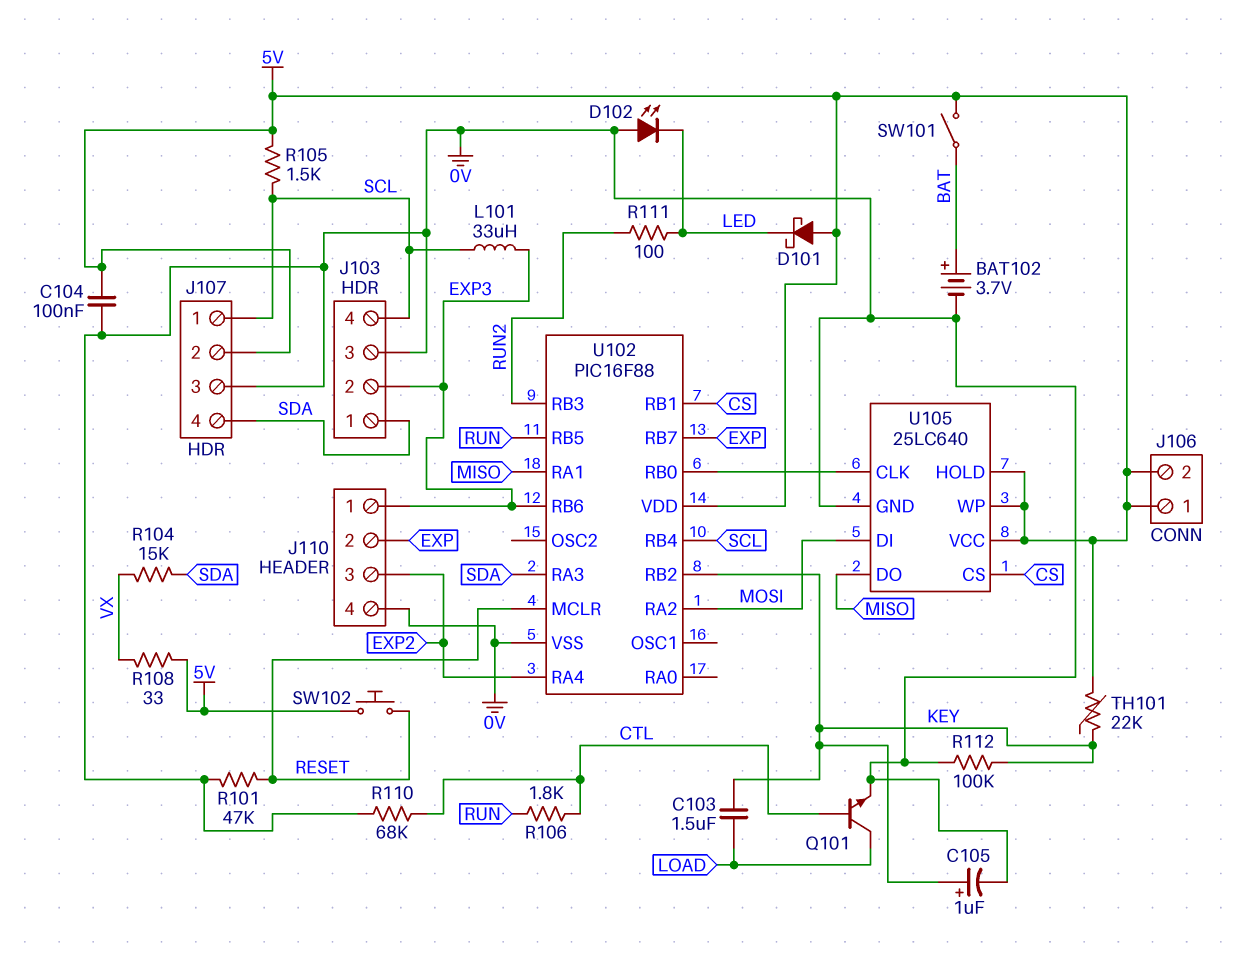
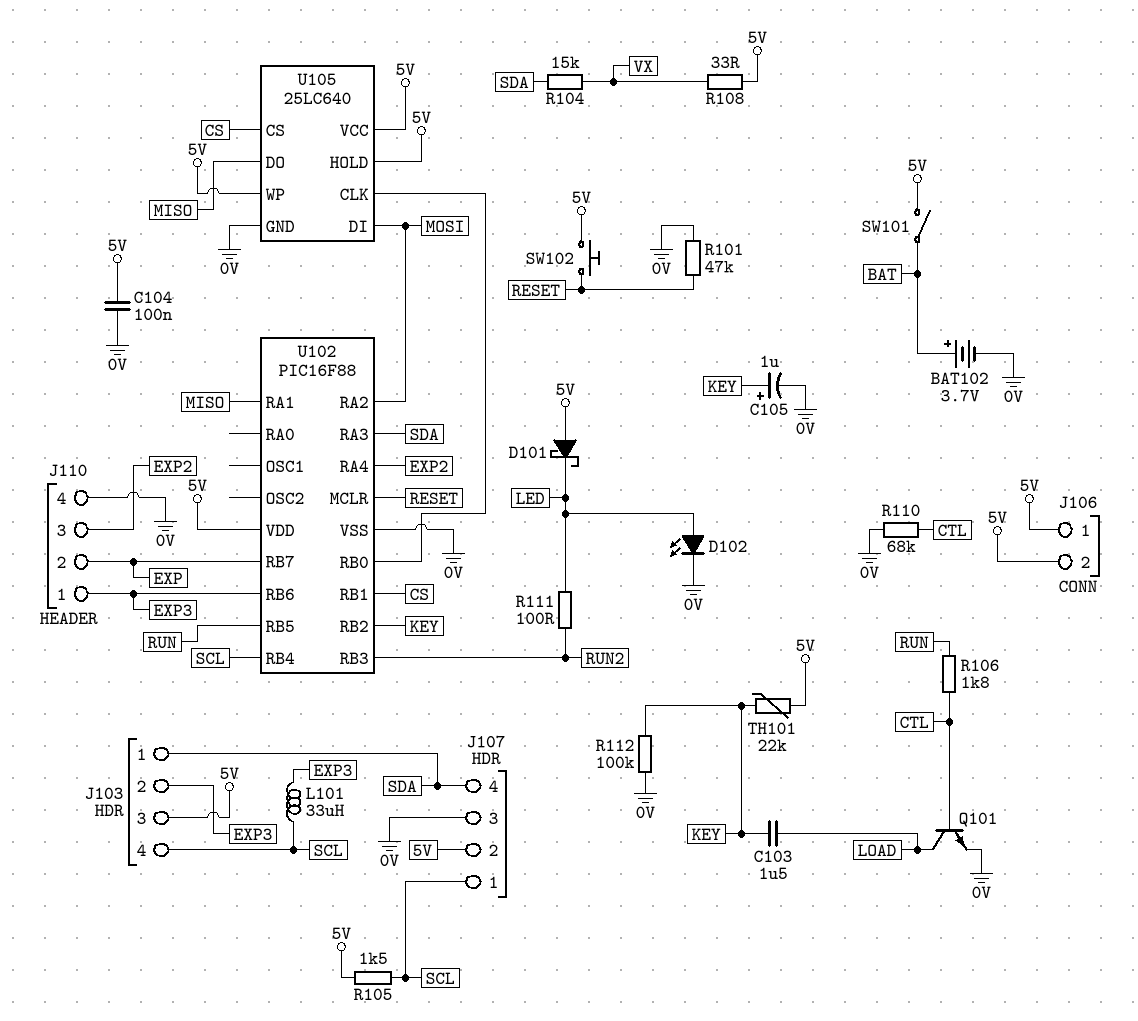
D102: LED (A 0V, K LED) -> LED (A LED, K 0V)
J103 pin 3: 0V -> 5V

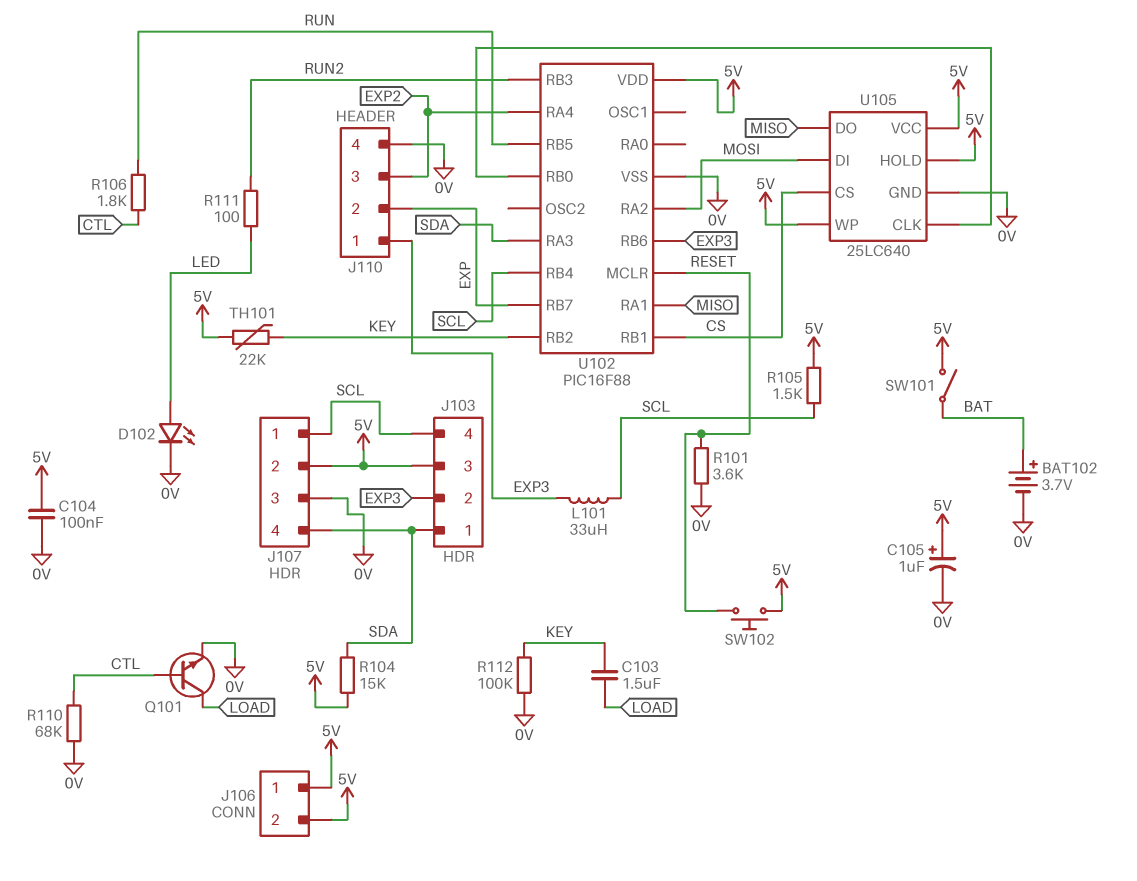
C105: 1uF (plus KEY, minus 0V) -> 1uF (plus 5V, minus 0V)
D101: schottky (A 5V, K LED) -> none
R101: 47k (0V, RESET) -> 3.6k (0V, RESET)
R104: 15k (SDA, VX) -> 15k (5V, SDA)
R108: 33 (5V, VX) -> none

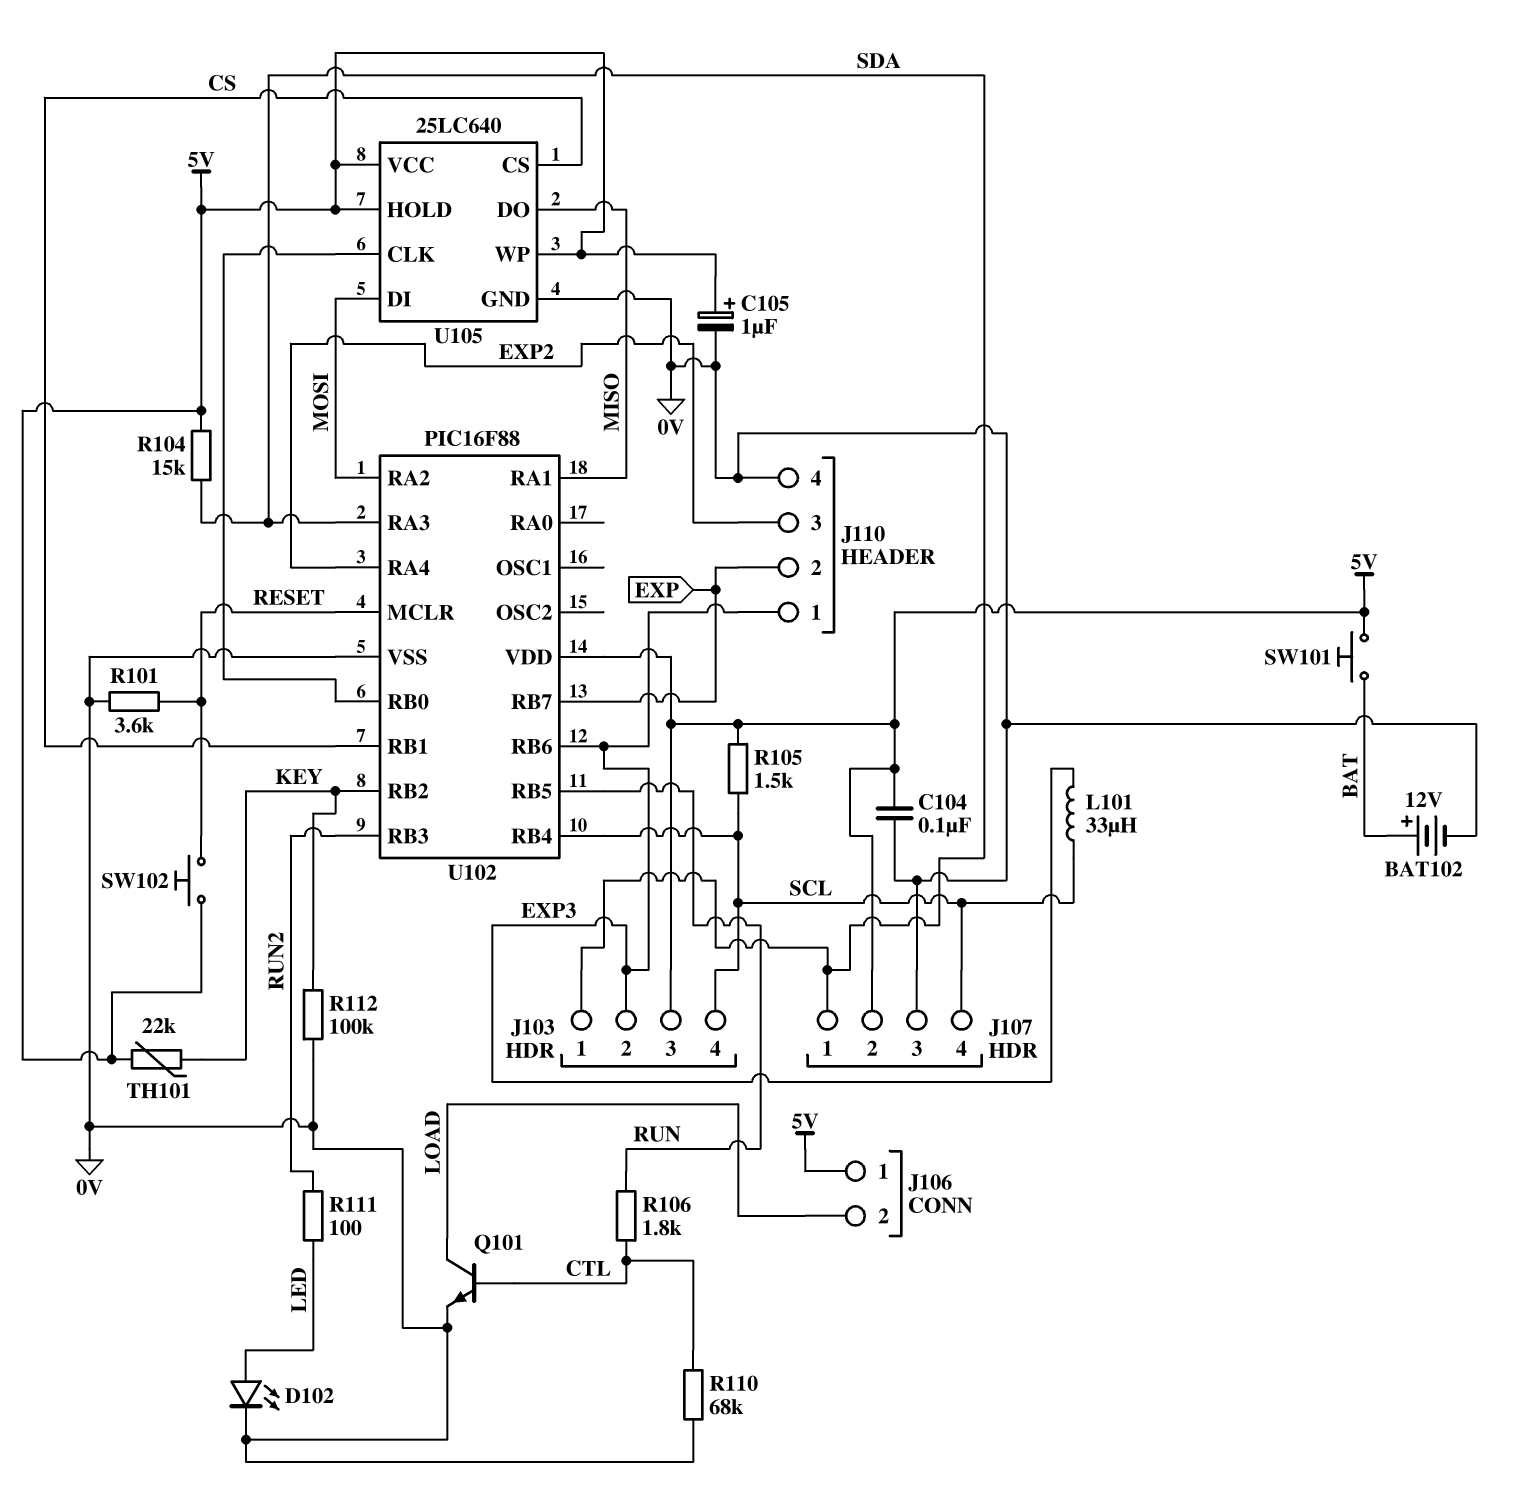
BAT102: 3.7V (plus BAT, minus 0V) -> 12V (plus BAT, minus 0V)
C103: 1.5uF (KEY, LOAD) -> none
J106 pin 2: 5V -> LOAD
J107 pin 1: SCL -> SDA
J107 pin 4: SDA -> SCL
SW101: switch (5V, BAT) -> button (5V, BAT)

